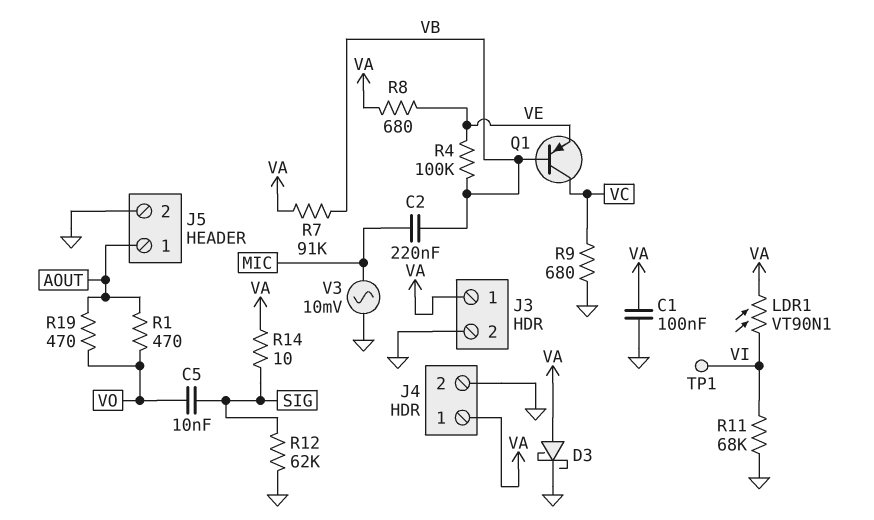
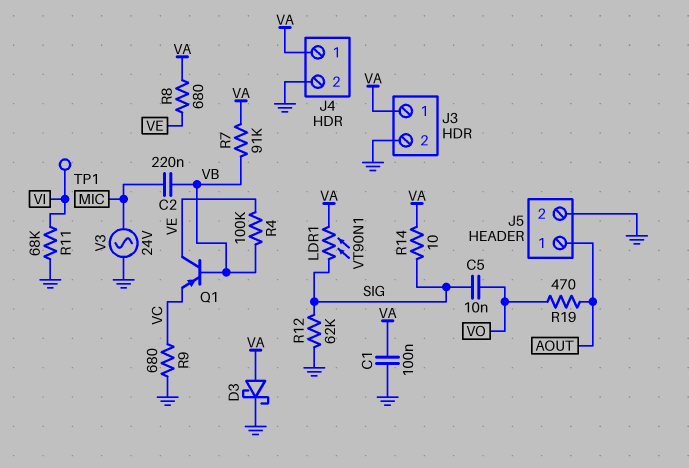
LDR1: VT90N1 (VA, VI) -> VT90N1 (SIG, VA)
Q1: PNP (B VB, C VC, E VE) -> PNP (B VB, C VE, E VC)
R1: 470 (AOUT, VO) -> none
V3: AC 10mV (GND, MIC) -> AC 24V (GND, MIC)

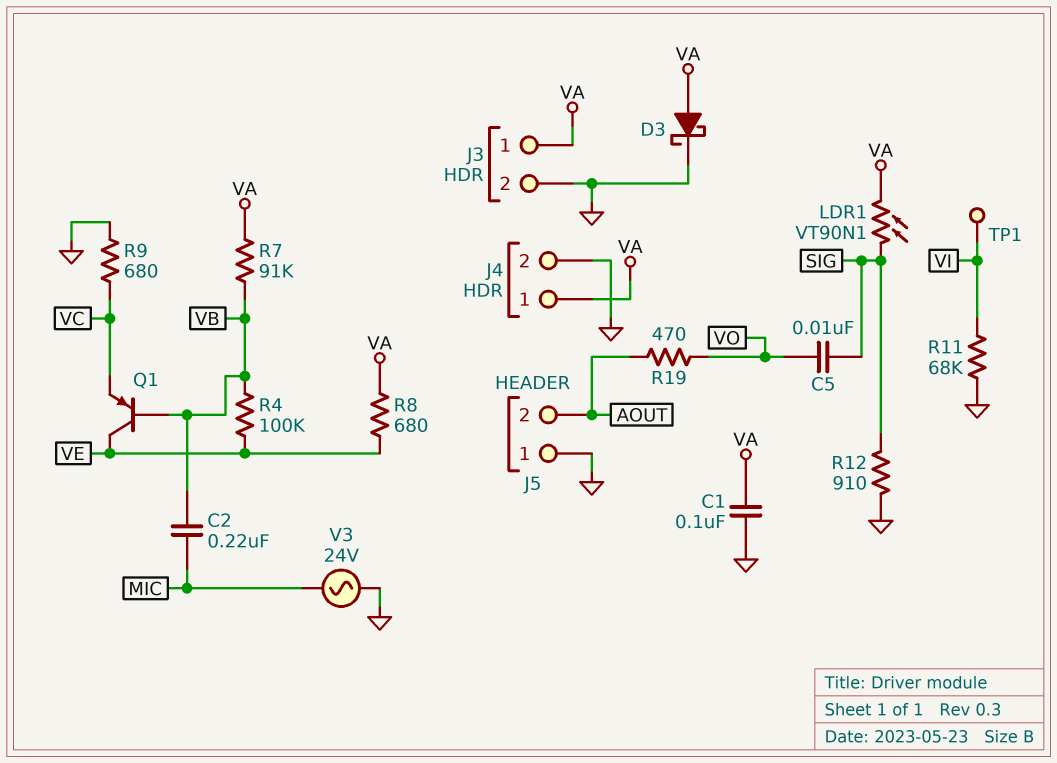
J5 pin 1: AOUT -> GND
J5 pin 2: GND -> AOUT
R12: 62k (GND, SIG) -> 910 (GND, SIG)
R14: 10 (SIG, VA) -> none

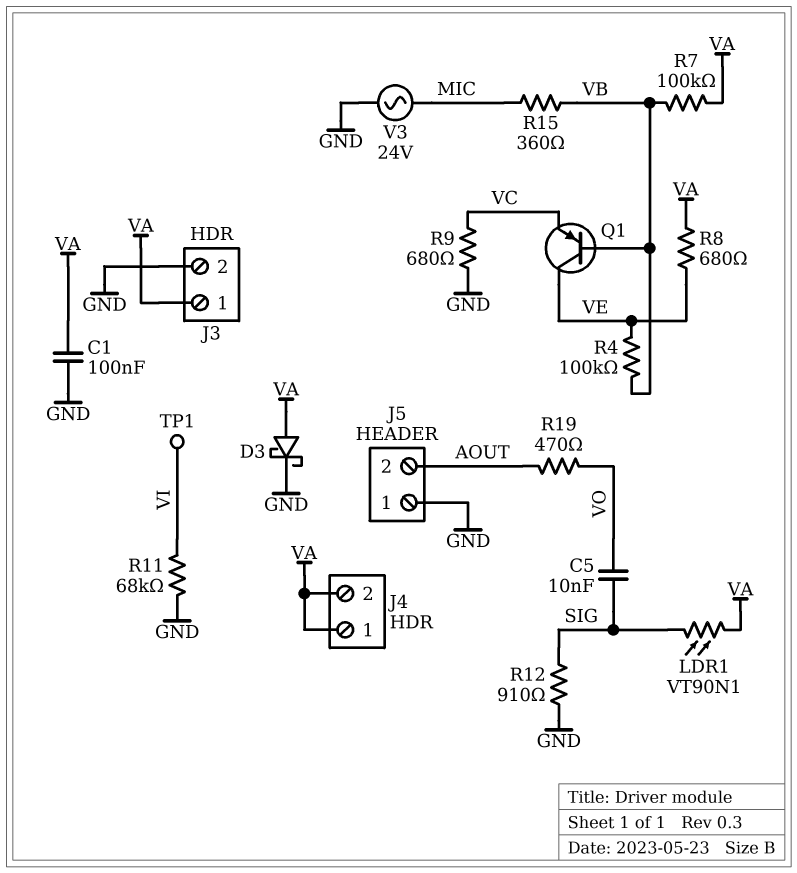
C2: 220nF (MIC, VB) -> none
J4 pin 2: GND -> VA
R7: 91k (VA, VB) -> 100k (VA, VB)
R15: none -> 360 (MIC, VB)

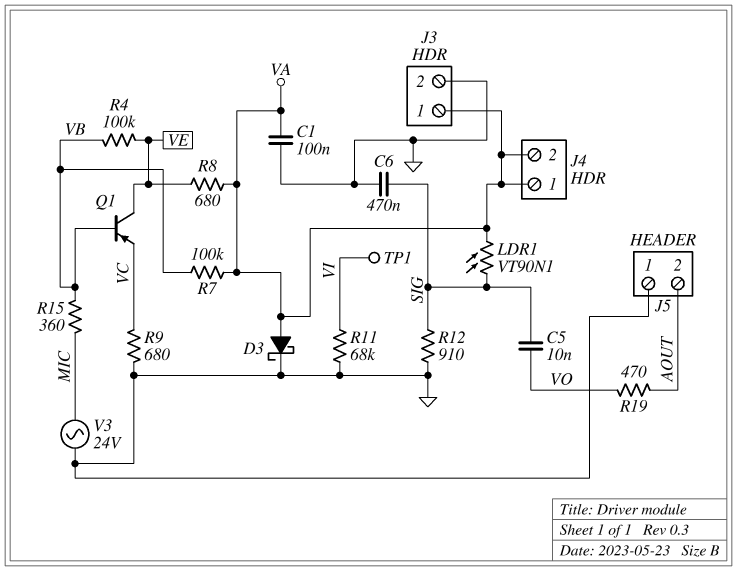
C6: none -> 470nF (GND, SIG)

